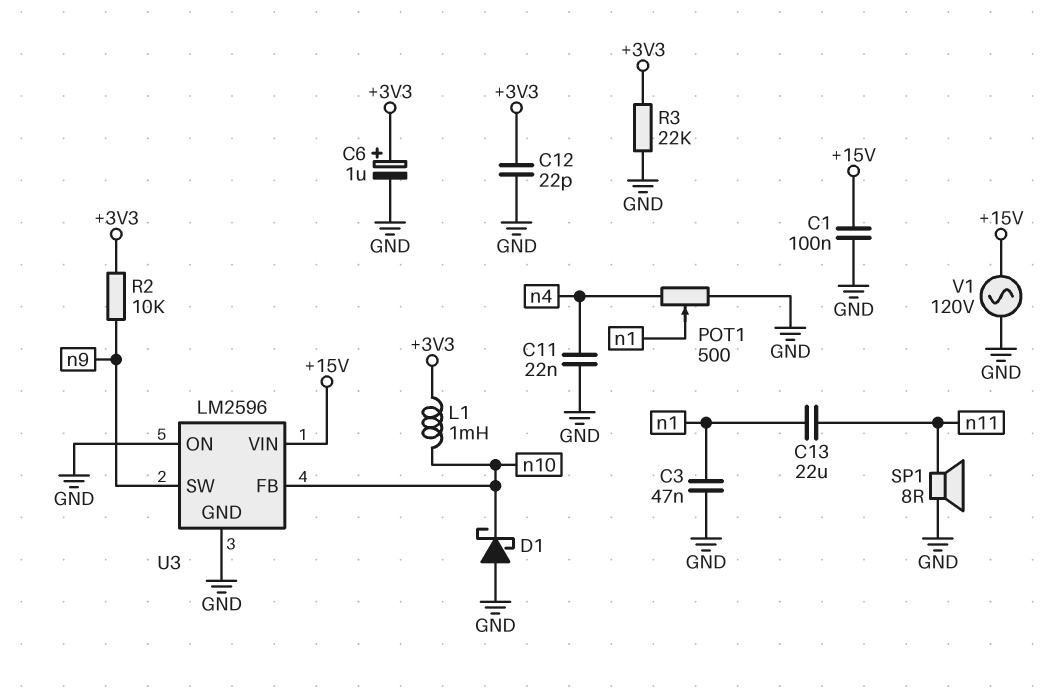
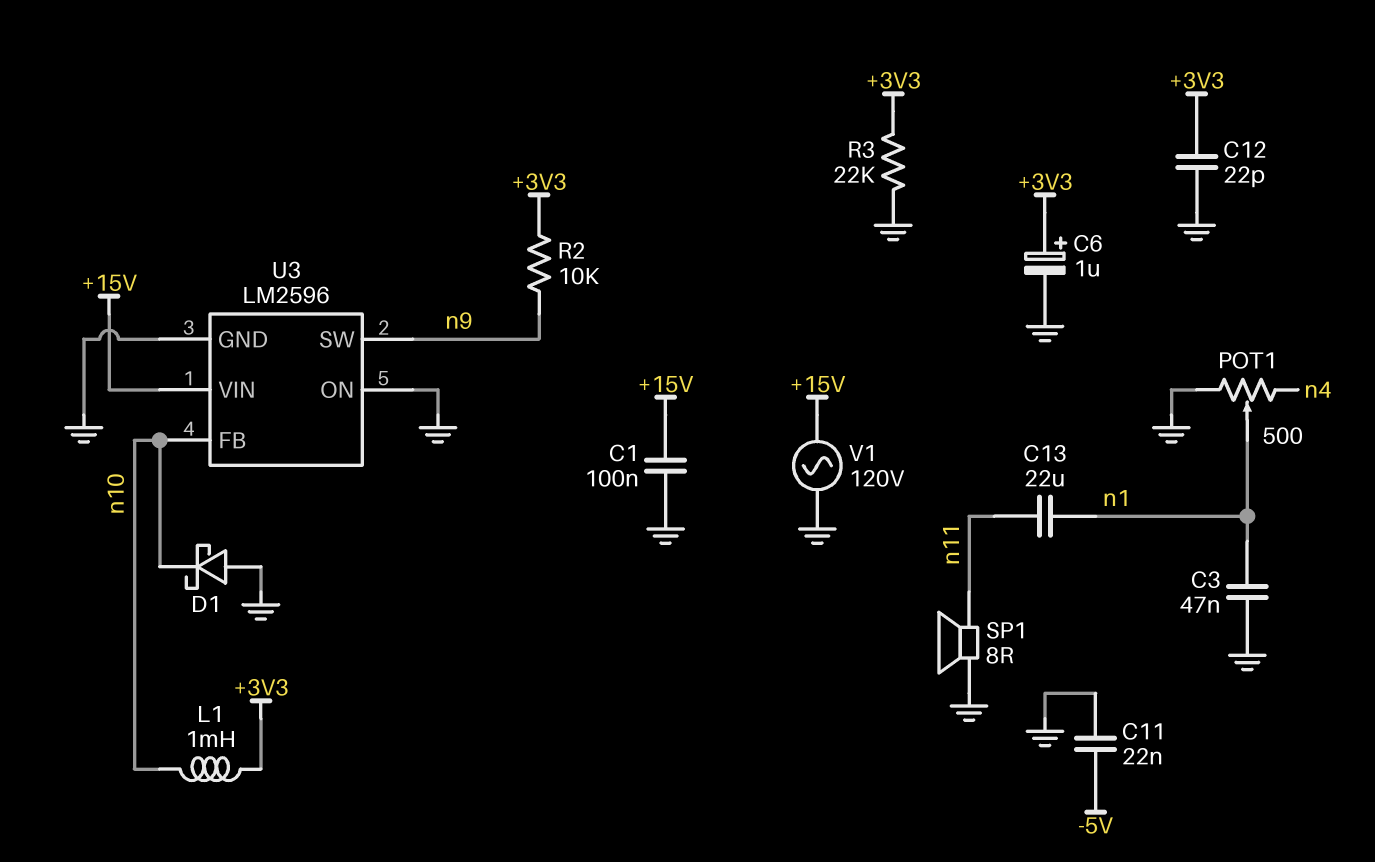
C11: 22nF (GND, n4) -> 22nF (-5V, GND)

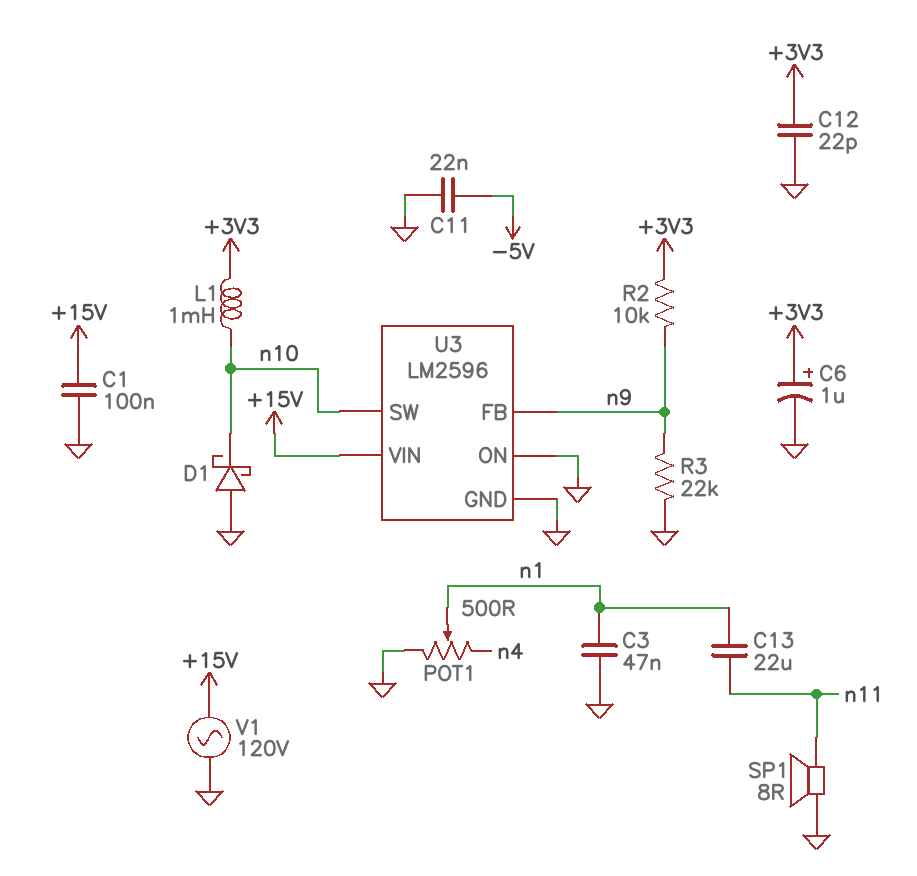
R3: 22k (+3V3, GND) -> 22k (GND, n9)
U3 pin FB: n10 -> n9
U3 pin SW: n9 -> n10

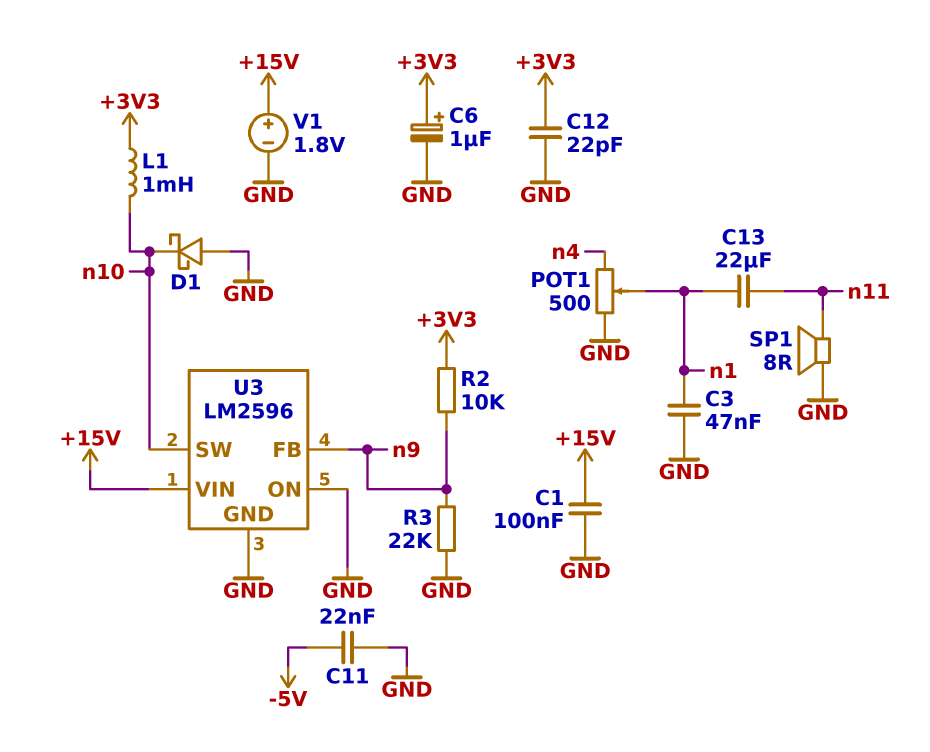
V1: AC 120V (+15V, GND) -> 1.8V (plus +15V, minus GND)

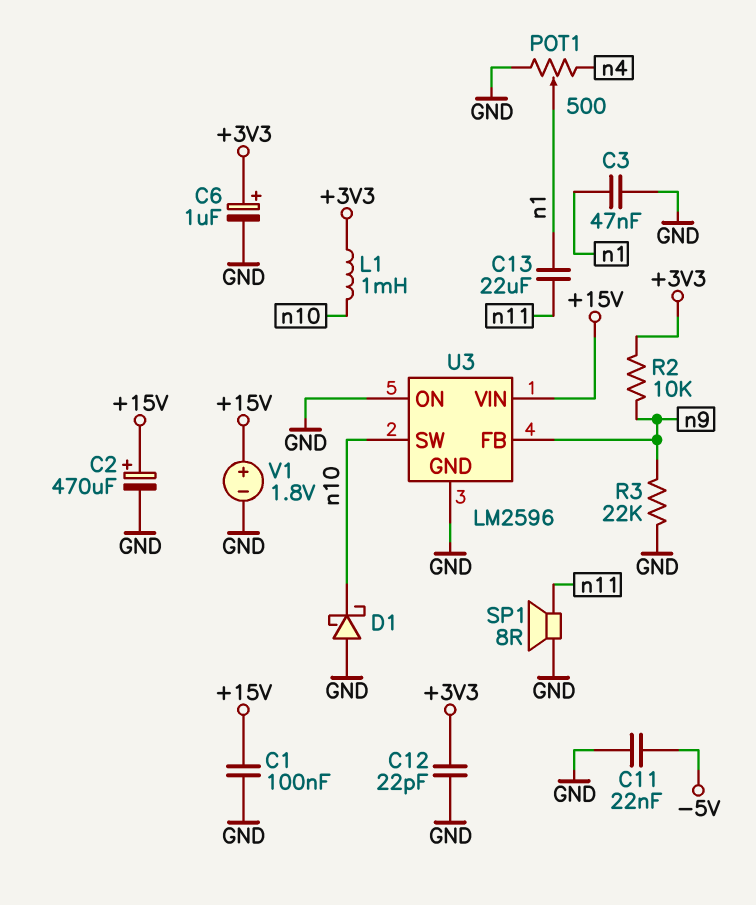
C2: none -> 470uF (plus +15V, minus GND)

